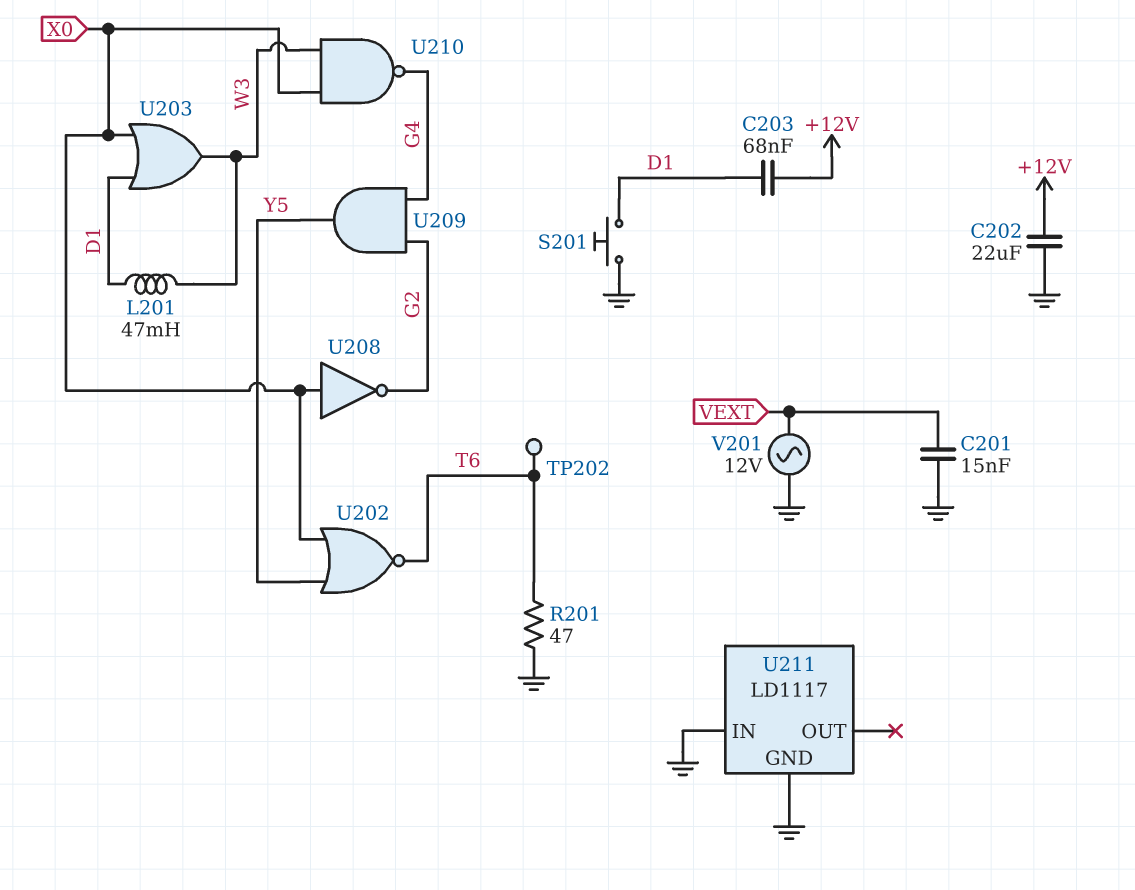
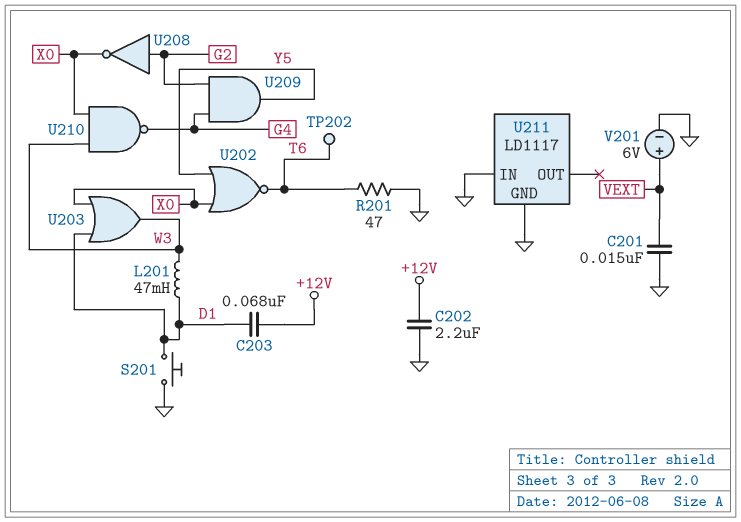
C202: 22uF (+12V, GND) -> 2.2uF (+12V, GND)
U208: NOT (in X0, out G2) -> NOT (in G2, out X0)
V201: AC 12V (GND, VEXT) -> 6V (plus VEXT, minus GND)

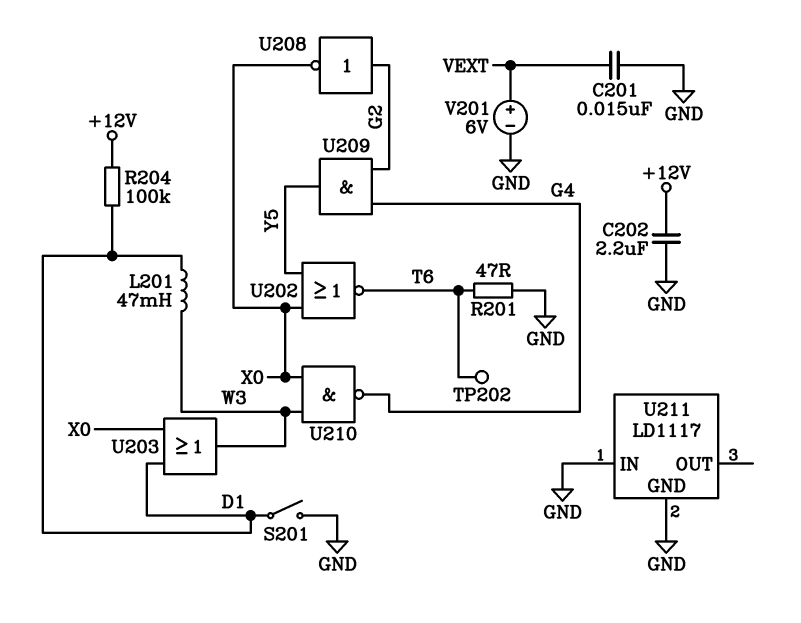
C203: 68nF (+12V, D1) -> none
R204: none -> 100k (+12V, D1)
S201: button (D1, GND) -> switch (D1, GND)

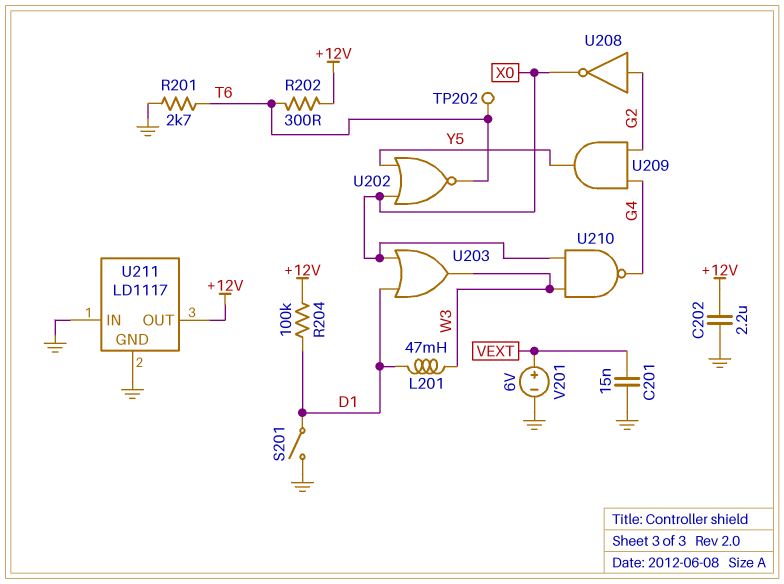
R201: 47 (GND, T6) -> 2.7k (GND, T6)
R202: none -> 300 (+12V, T6)
U211 pin OUT: none -> +12V

